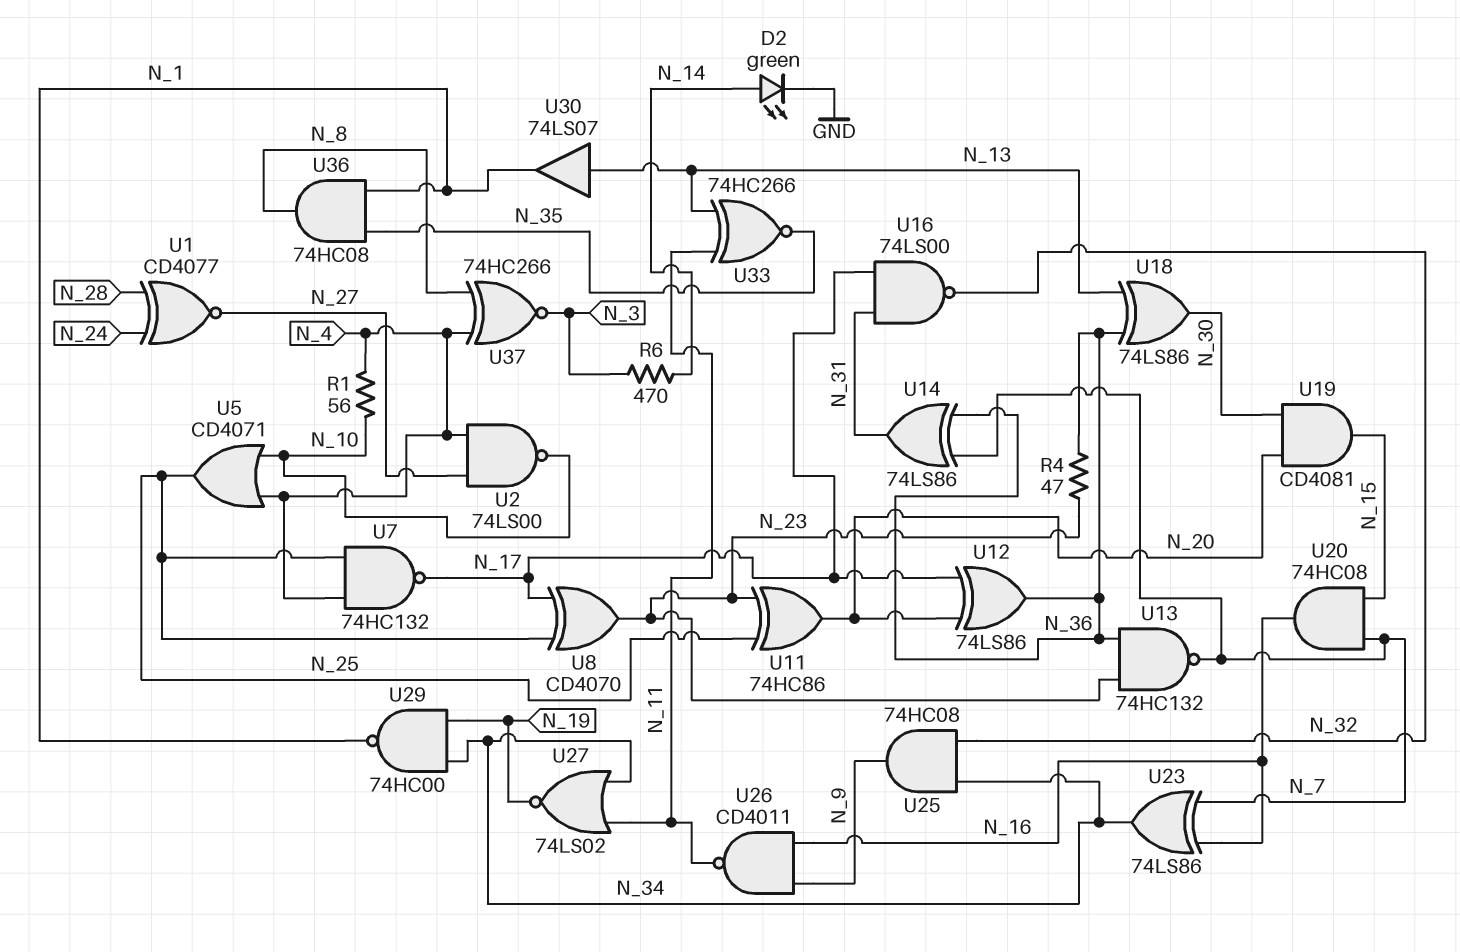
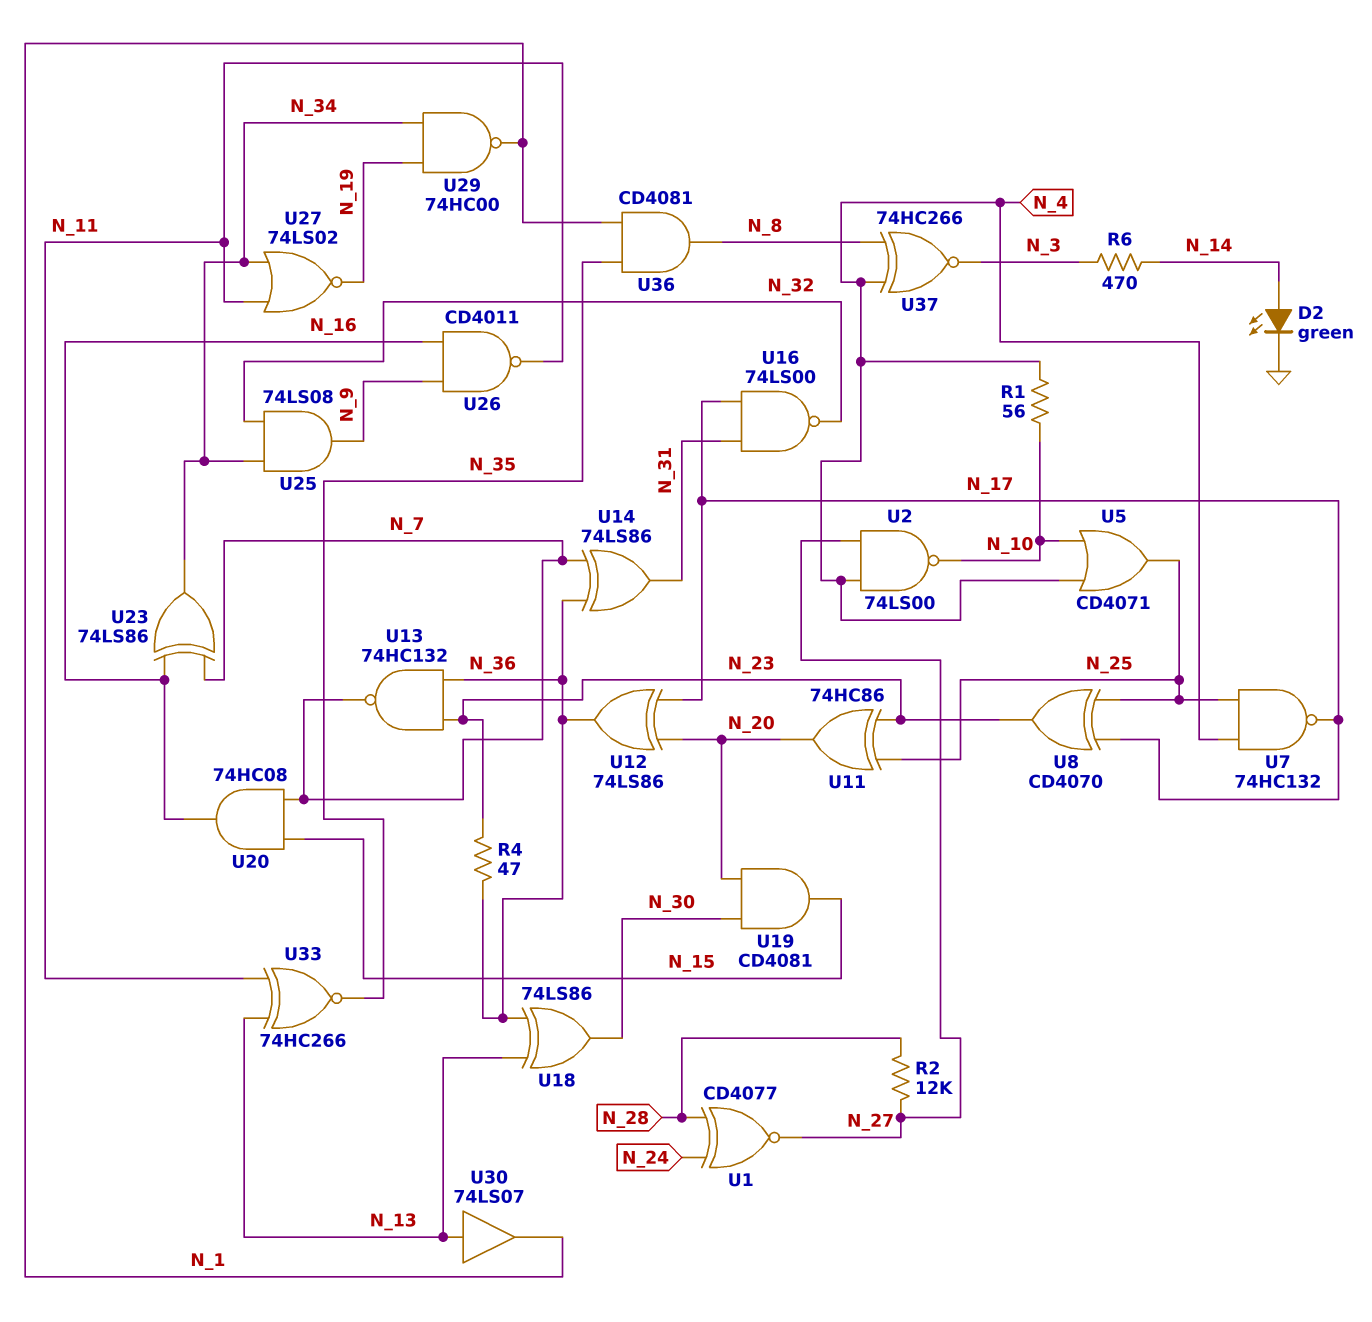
R2: none -> 12k (N_27, N_28)
U25: AND 74HC08 (in N_32, in N_34, out N_9) -> AND 74LS08 (in N_32, in N_34, out N_9)
U36: AND 74HC08 (in N_1, in N_35, out N_8) -> AND CD4081 (in N_1, in N_35, out N_8)

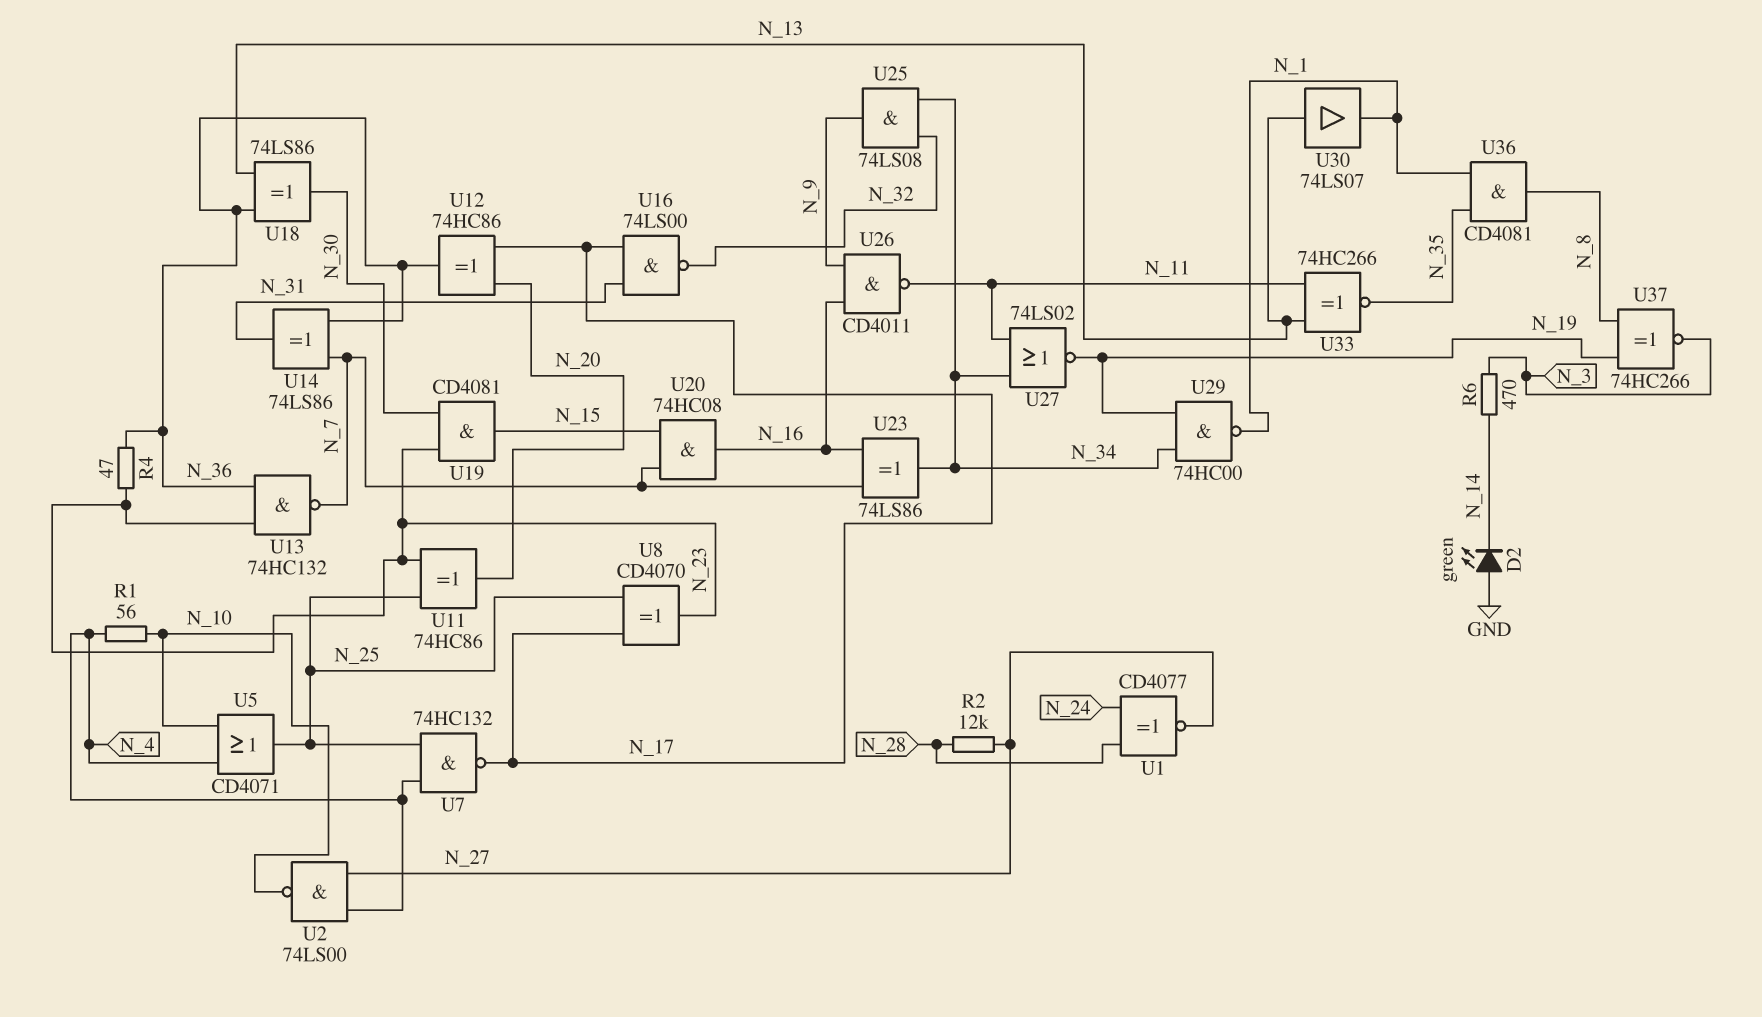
D2: LED green (A N_14, K GND) -> LED green (A GND, K N_14)
U12: XOR 74LS86 (in N_17, in N_20, out N_36) -> XOR 74HC86 (in N_17, in N_20, out N_36)
U19: AND CD4081 (in N_20, in N_30, out N_15) -> AND CD4081 (in N_23, in N_30, out N_15)
U37: XNOR 74HC266 (in N_4, in N_8, out N_3) -> XNOR 74HC266 (in N_8, in N_19, out N_3)

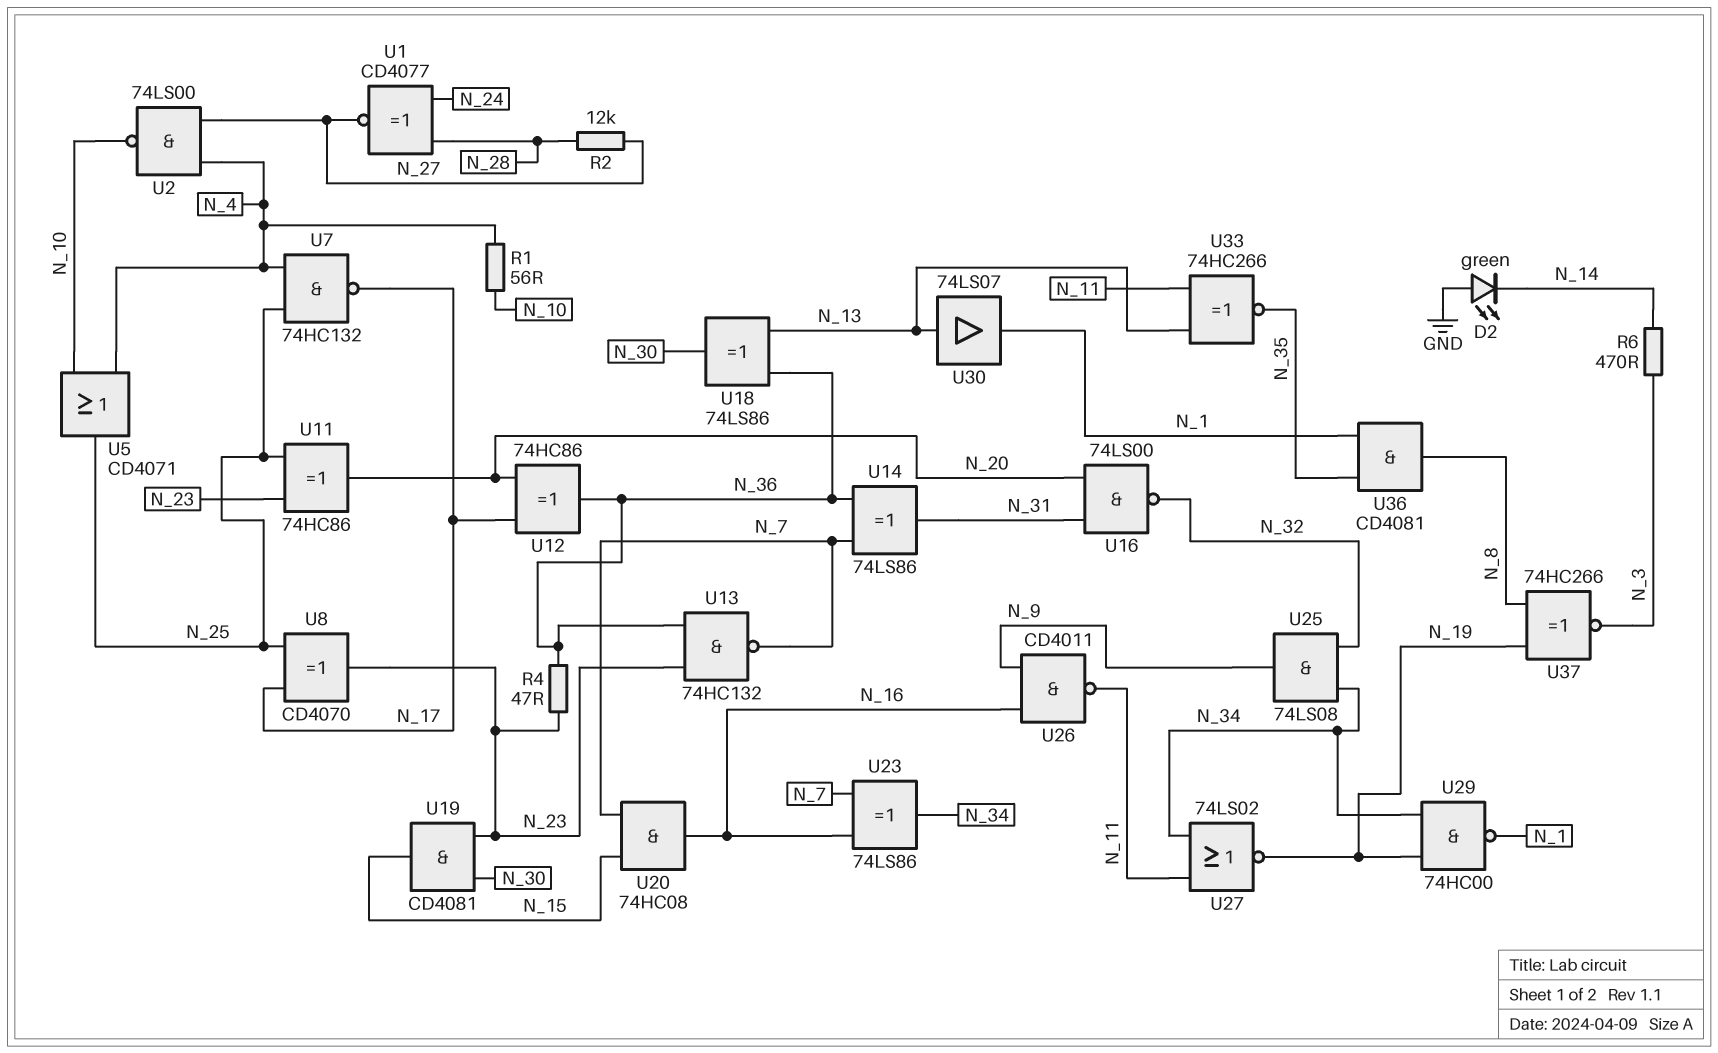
U16: NAND 74LS00 (in N_17, in N_31, out N_32) -> NAND 74LS00 (in N_20, in N_31, out N_32)

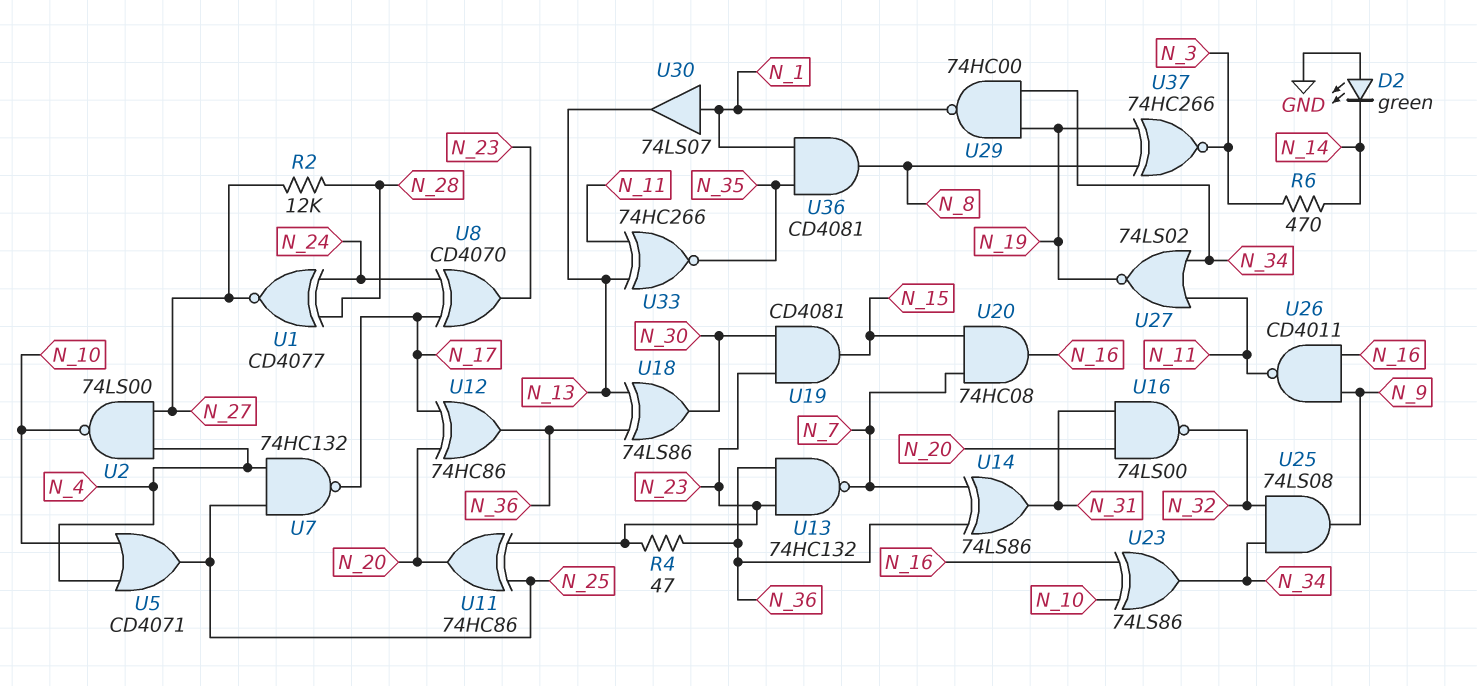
R1: 56 (N_4, N_10) -> none
U8: XOR CD4070 (in N_17, in N_25, out N_23) -> XOR CD4070 (in N_17, in N_24, out N_23)
U23: XOR 74LS86 (in N_7, in N_16, out N_34) -> XOR 74LS86 (in N_10, in N_16, out N_34)
U30: buffer 74LS07 (in N_13, out N_1) -> buffer 74LS07 (in N_1, out N_13)

